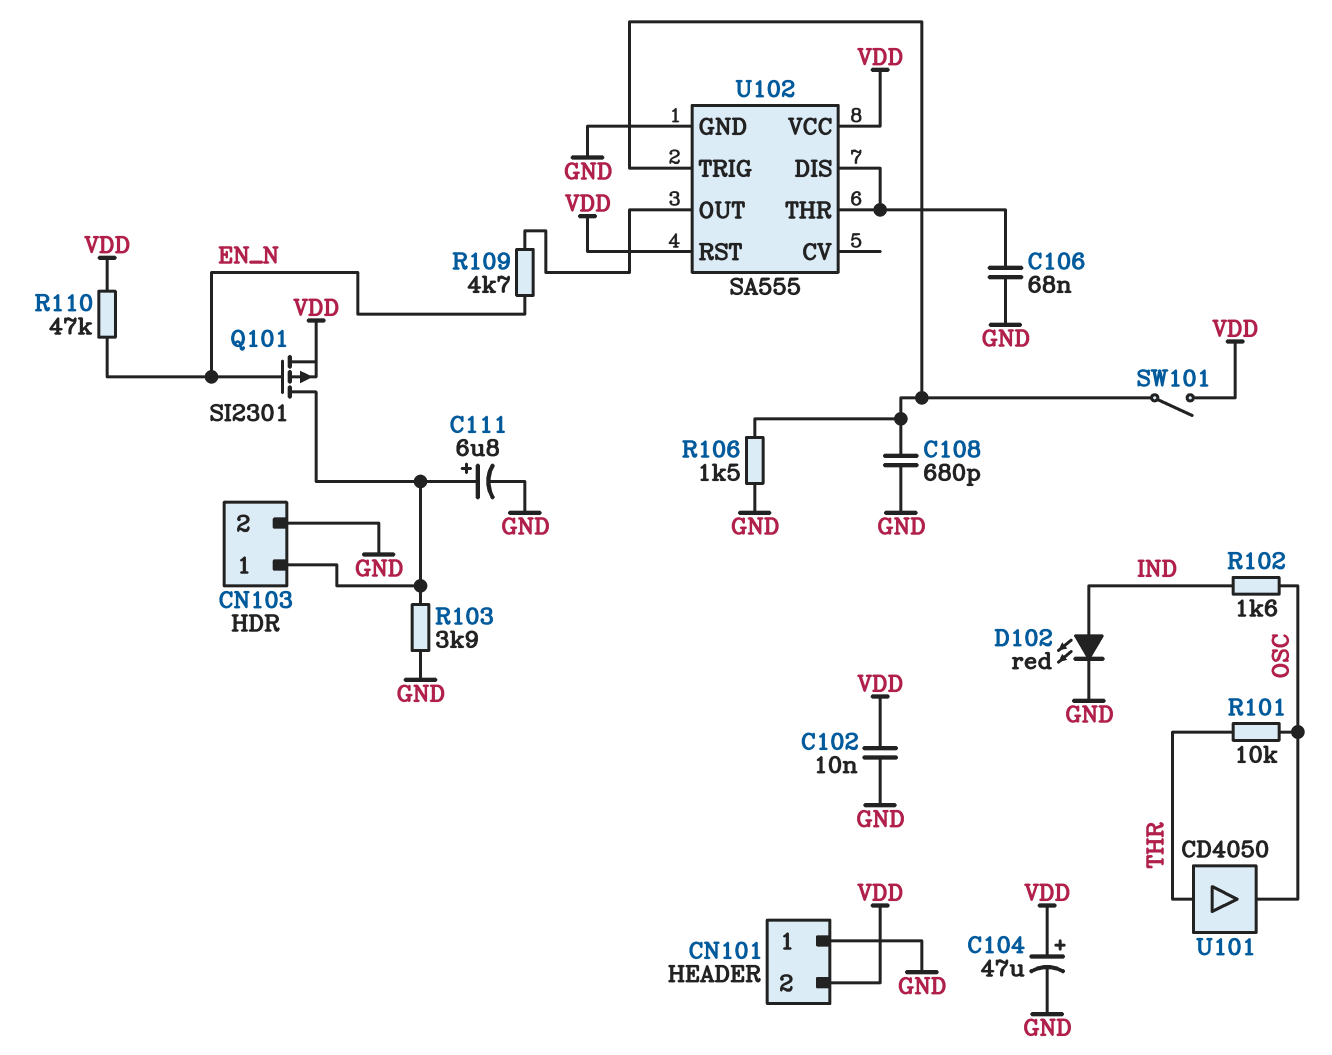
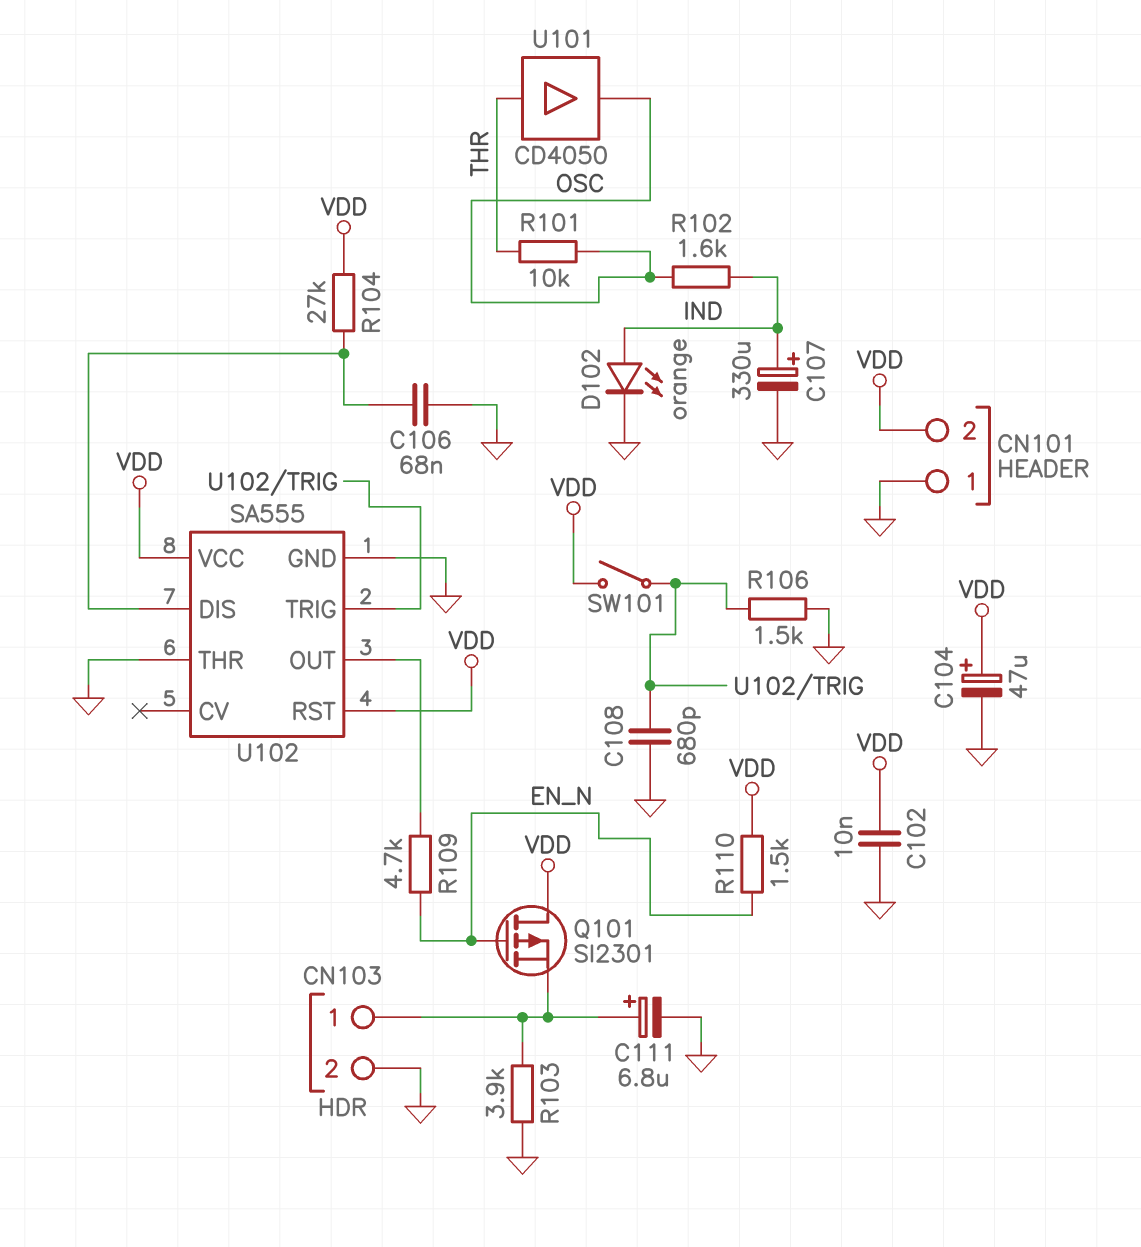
C107: none -> 330uF (plus IND, minus GND)
D102: LED red (A IND, K GND) -> LED orange (A IND, K GND)
Q101: PMOS SI2301 (G EN_N, D CN103/1, S VDD) -> PMOS SI2301 (G EN_N, D VDD, S CN103/1)
R104: none -> 27k (U102/DIS, VDD)
R110: 47k (EN_N, VDD) -> 1.5k (EN_N, VDD)
U102 pin THR: U102/DIS -> GND

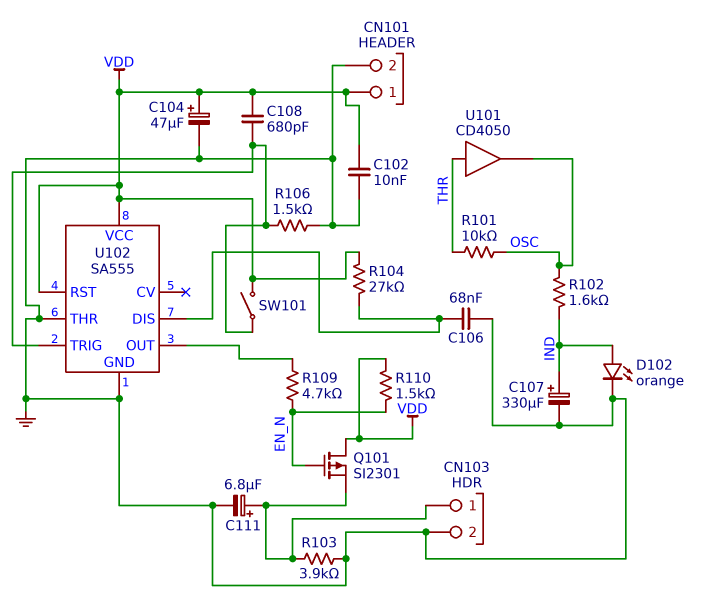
C108: 680pF (GND, U102/TRIG) -> 680pF (U102/TRIG, VDD)
CN101 pin 1: GND -> VDD
CN101 pin 2: VDD -> GND

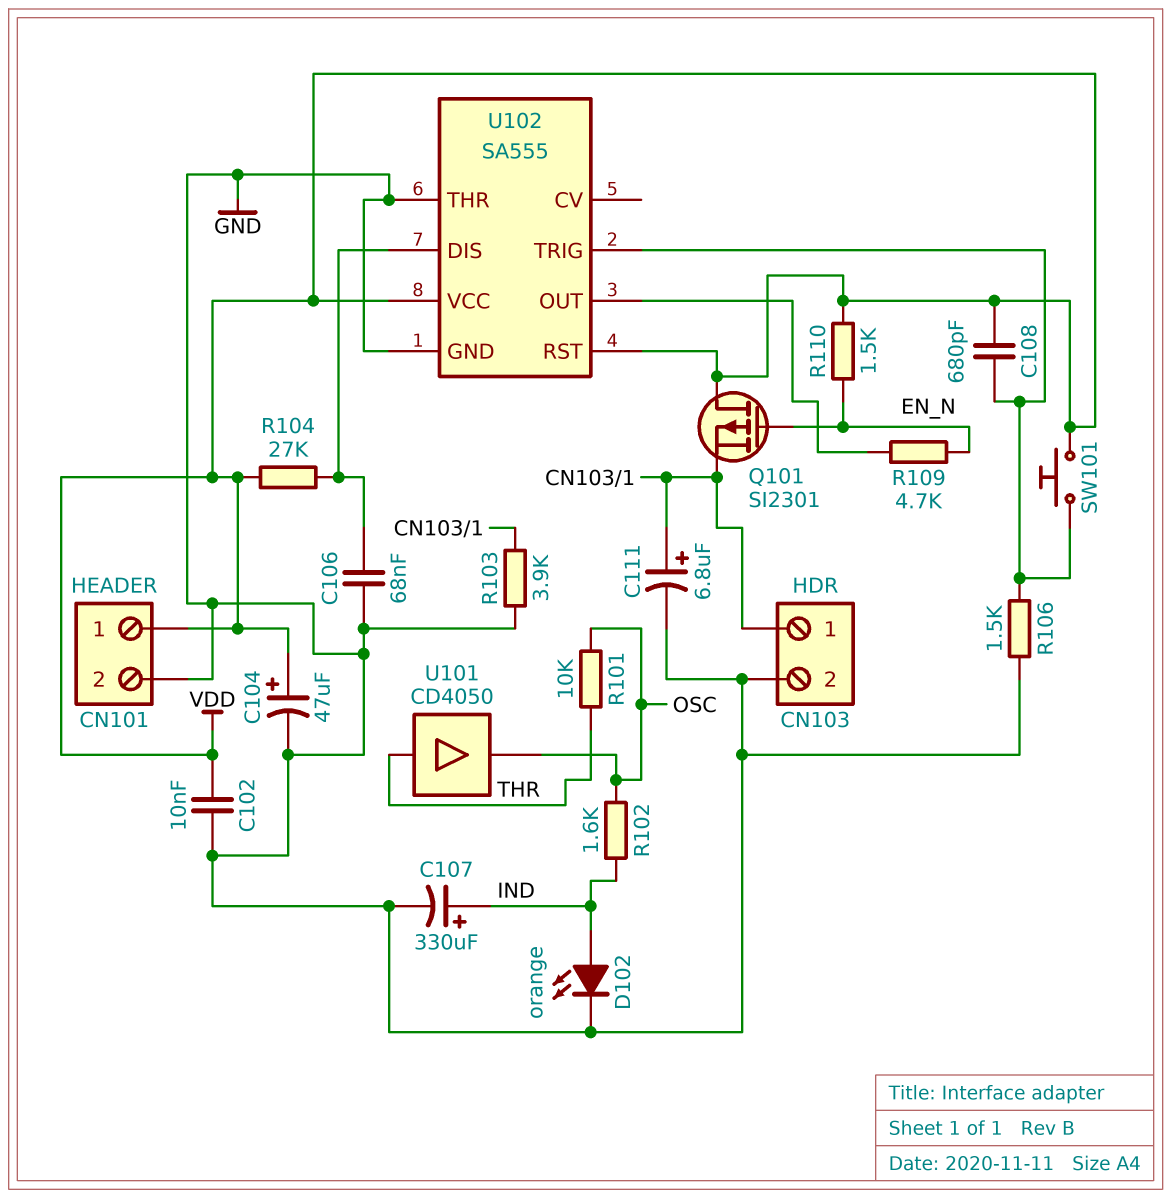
SW101: switch (U102/TRIG, VDD) -> button (U102/TRIG, VDD)

